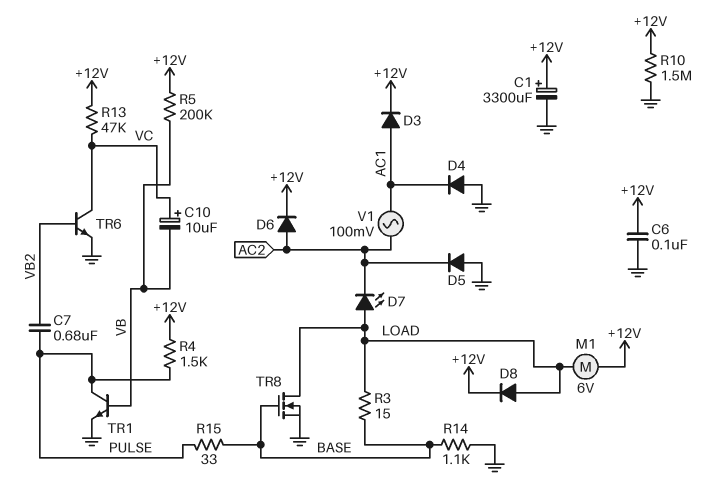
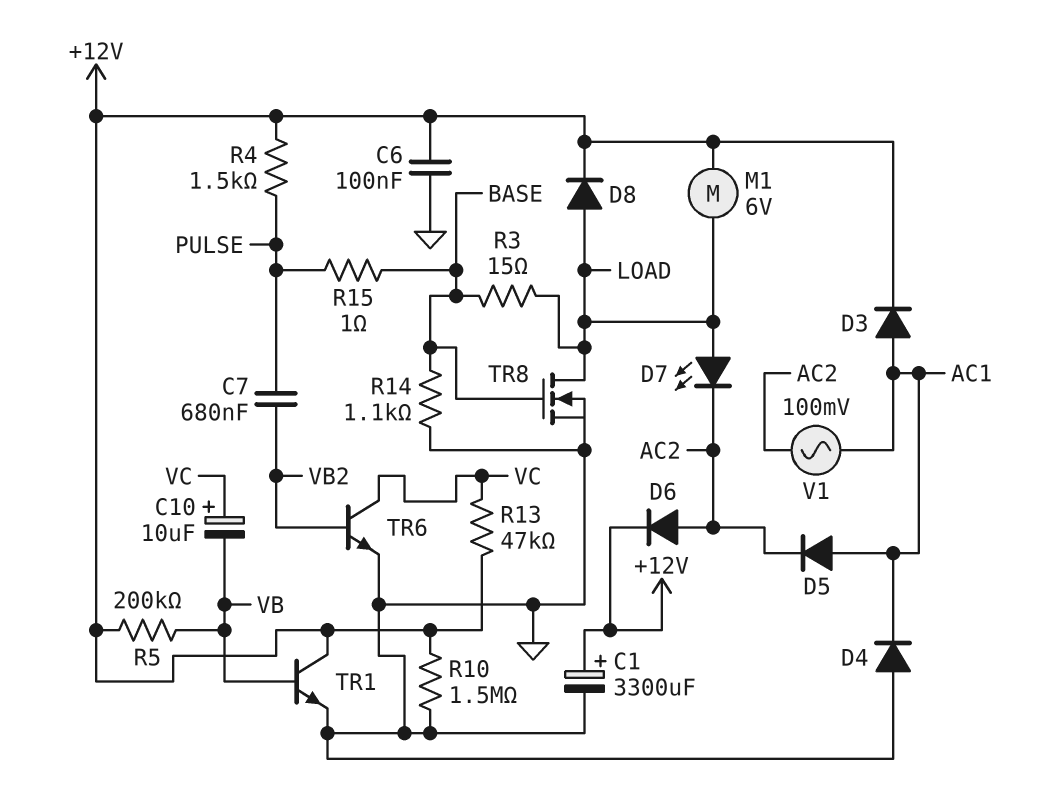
D5: diode (A GND, K AC2) -> diode (A AC1, K AC2)
R15: 33 (BASE, PULSE) -> 1 (BASE, PULSE)
TR1: NPN (B VB, C PULSE, E GND) -> NPN (B VB, C +12V, E GND)

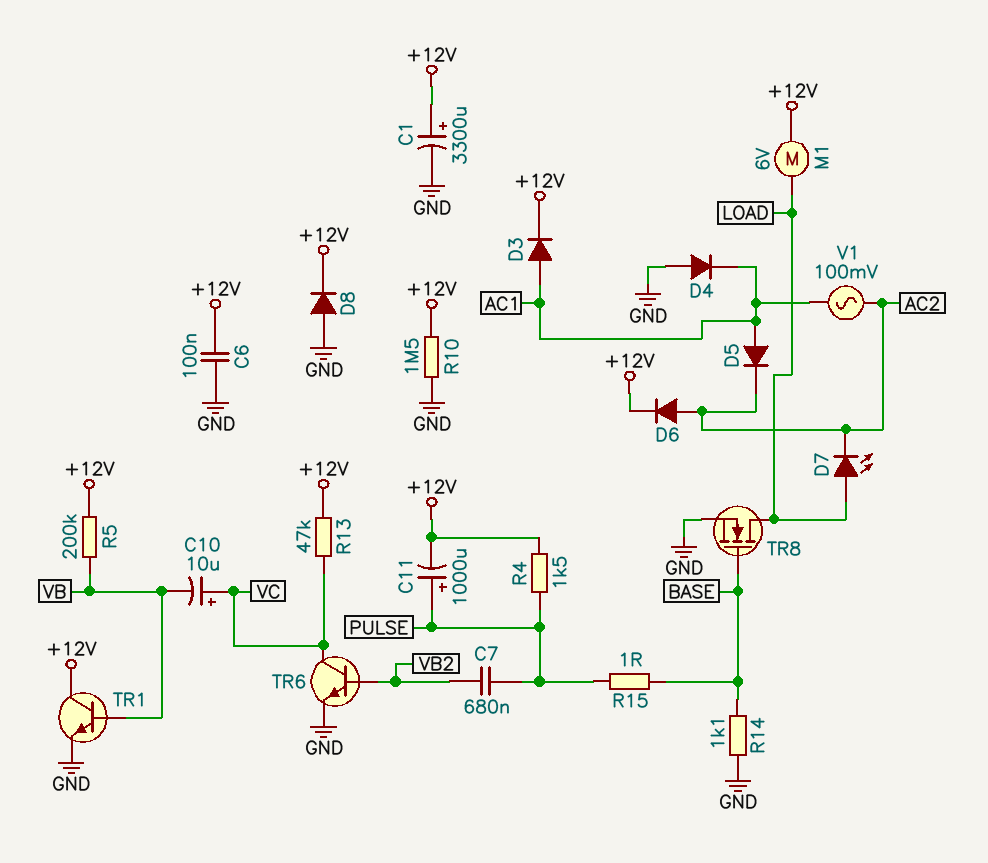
C11: none -> 1000uF (plus PULSE, minus +12V)
D8: diode (A LOAD, K +12V) -> diode (A GND, K +12V)
R3: 15 (BASE, LOAD) -> none

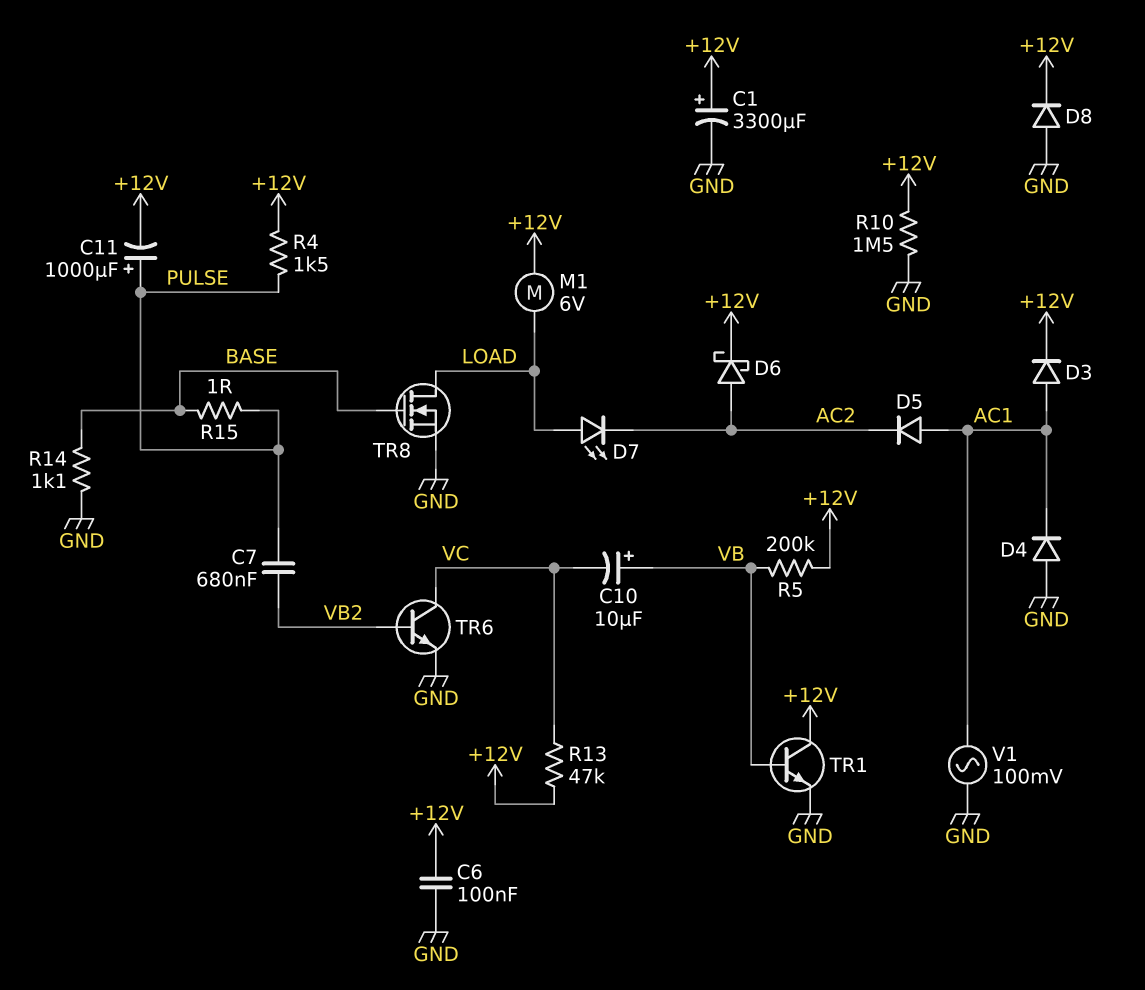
C10: 10uF (plus VC, minus VB) -> 10uF (plus VB, minus VC)
D6: diode (A AC2, K +12V) -> schottky (A AC2, K +12V)
V1: AC 100mV (AC1, AC2) -> AC 100mV (AC1, GND)

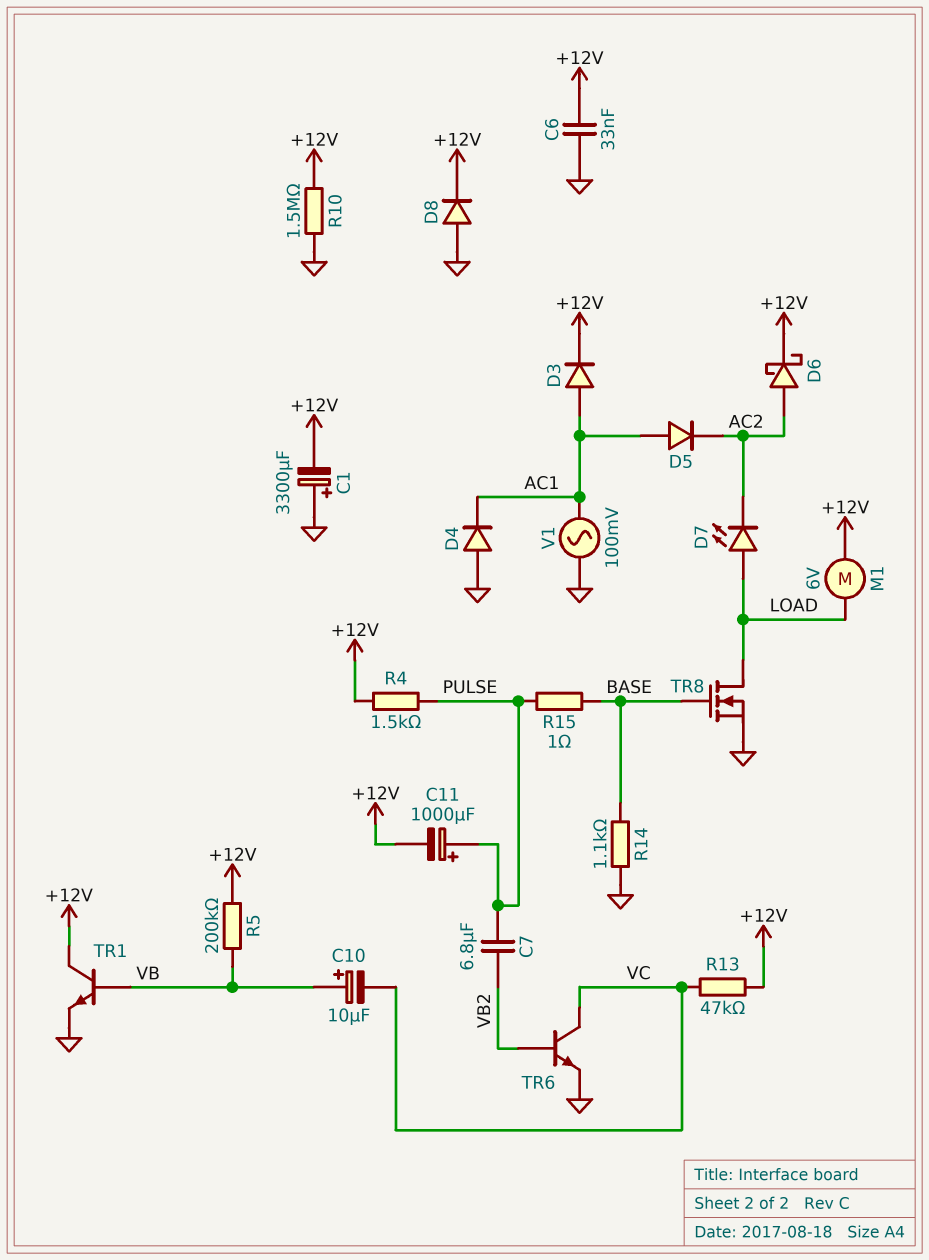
C1: 3300uF (plus +12V, minus GND) -> 3300uF (plus GND, minus +12V)
C6: 100nF (+12V, GND) -> 33nF (+12V, GND)
C7: 680nF (PULSE, VB2) -> 6.8uF (PULSE, VB2)

